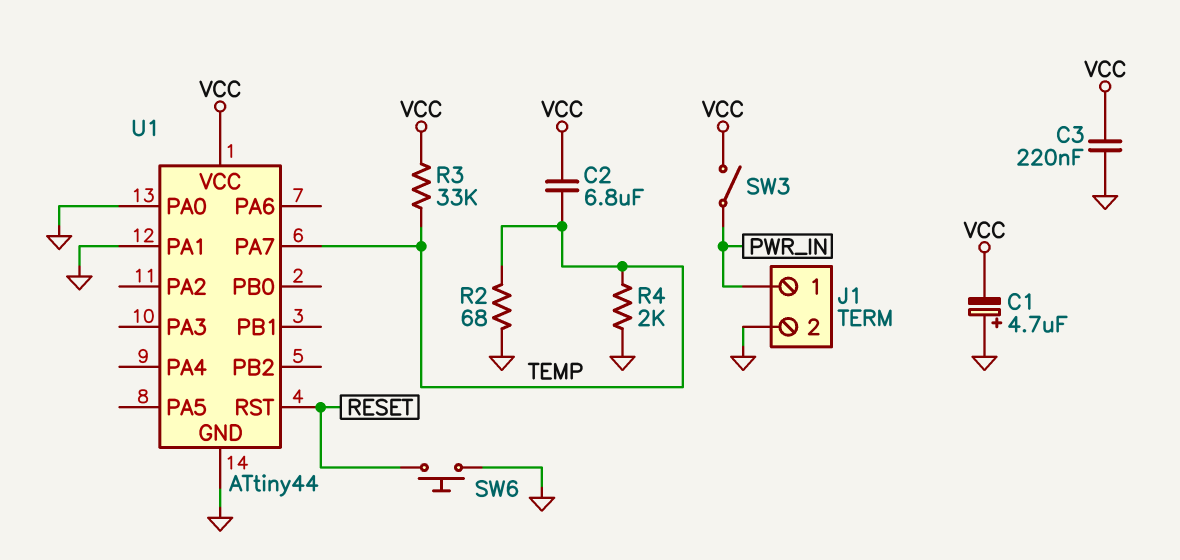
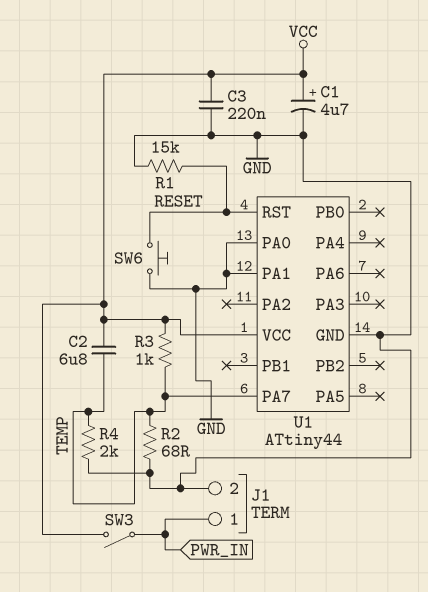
C1: 4.7uF (plus GND, minus VCC) -> 4.7uF (plus VCC, minus GND)
R1: none -> 15k (GND, RESET)
R3: 33k (TEMP, VCC) -> 1k (TEMP, VCC)

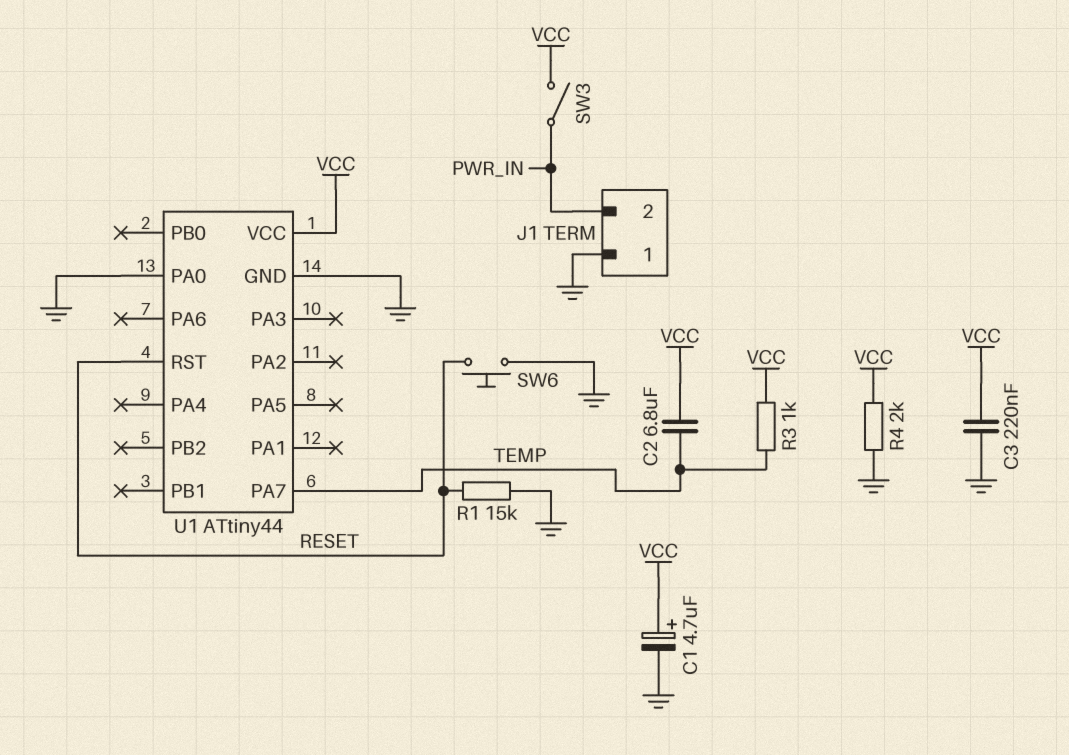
J1 pin 1: PWR_IN -> GND
J1 pin 2: GND -> PWR_IN
R2: 68 (GND, TEMP) -> none
R4: 2k (GND, TEMP) -> 2k (GND, VCC)
U1 pin PA1: GND -> none

